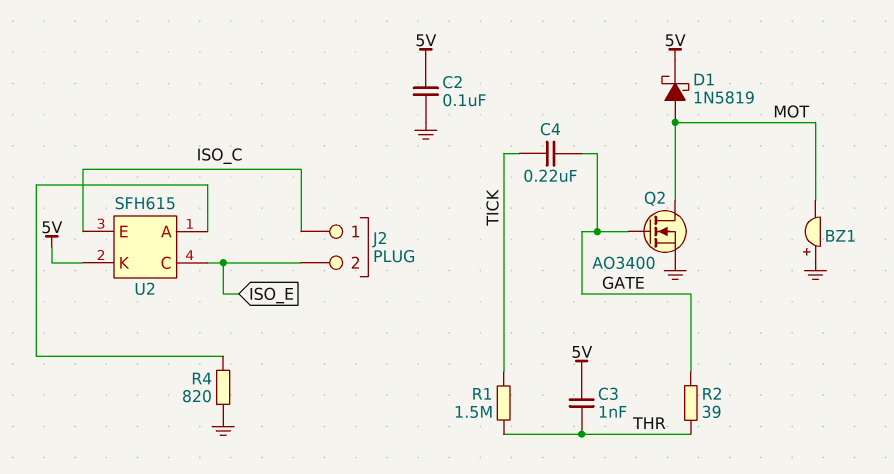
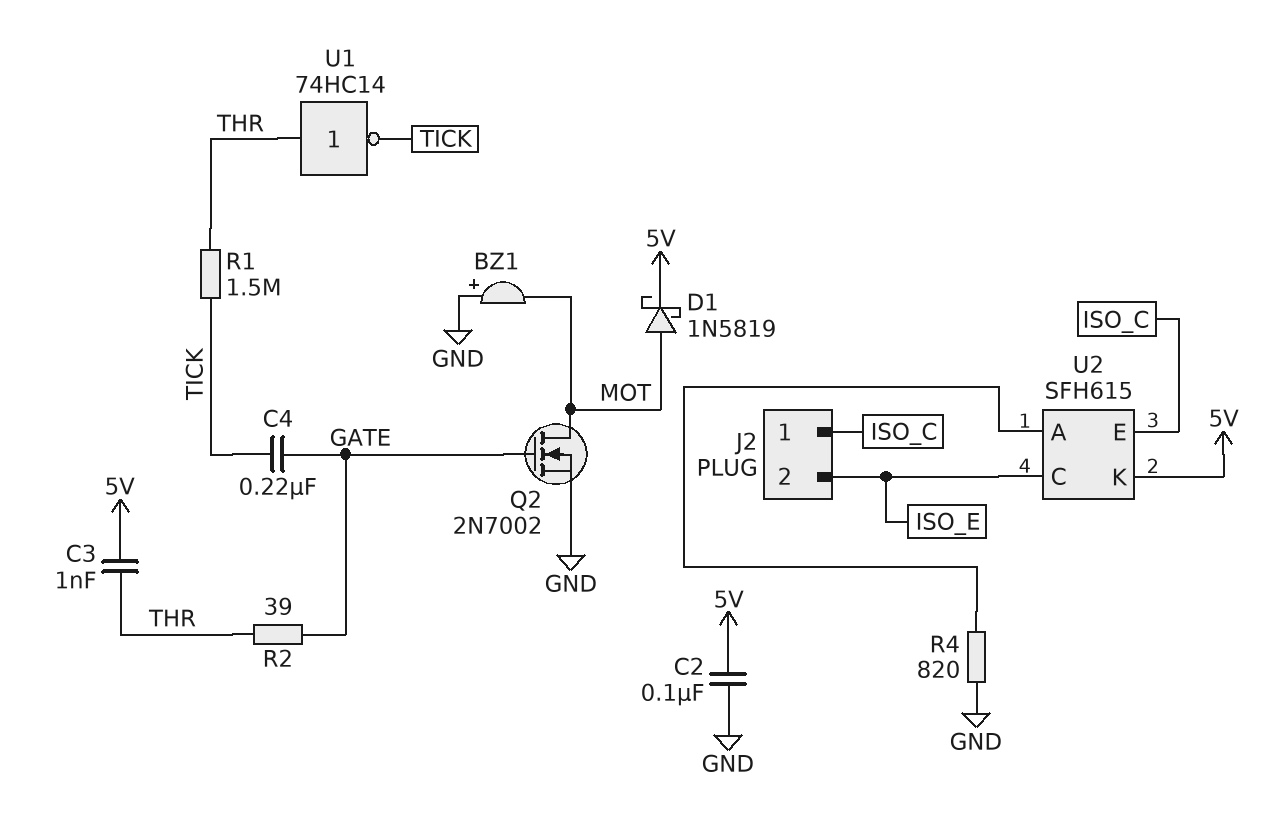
Q2: NMOS AO3400 (G GATE, D MOT, S GND) -> NMOS 2N7002 (G GATE, D MOT, S GND)
U1: none -> NOT 74HC14 (in THR, out TICK)

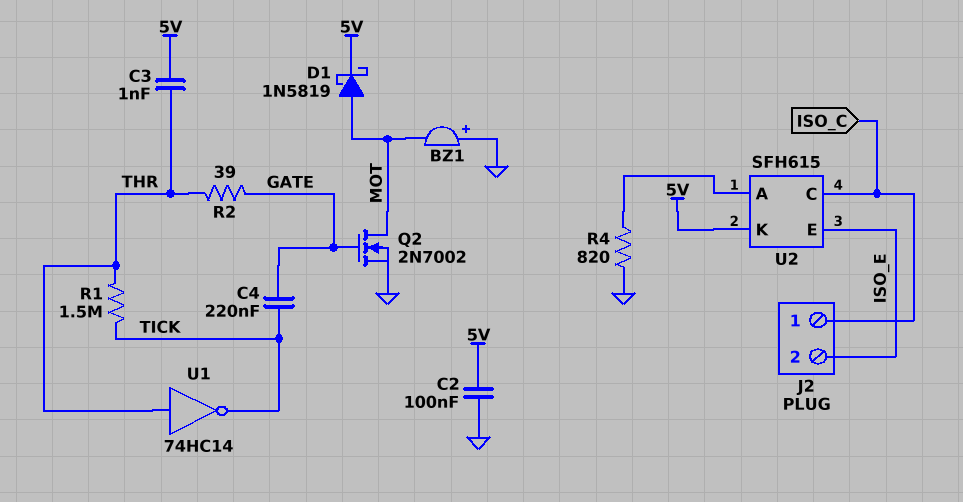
U2 pin C: ISO_E -> ISO_C
U2 pin E: ISO_C -> ISO_E

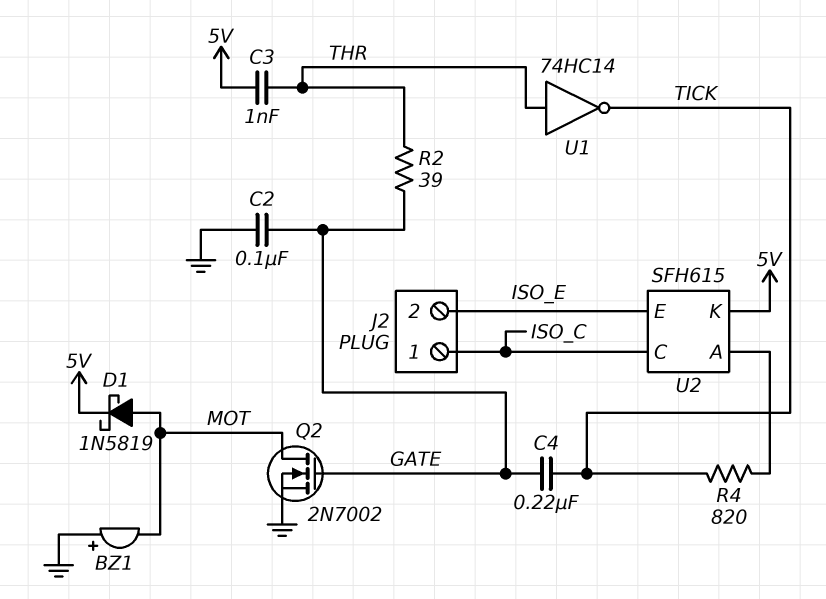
C2: 100nF (5V, GND) -> 100nF (GATE, GND)
R1: 1.5M (THR, TICK) -> none
R4: 820 (GND, U2/A) -> 820 (TICK, U2/A)

